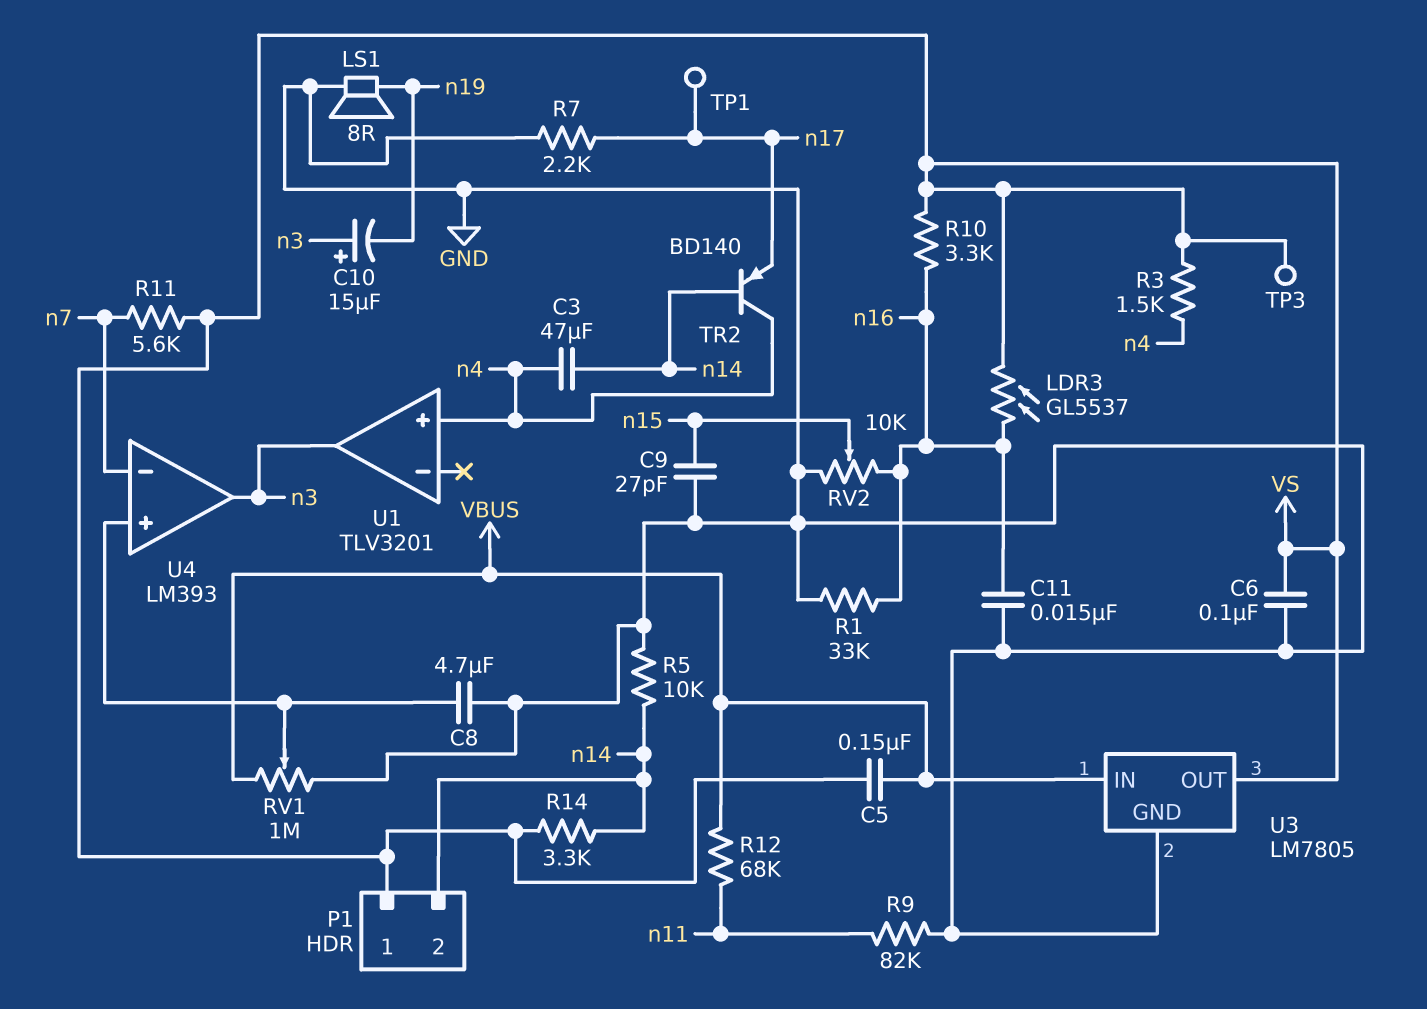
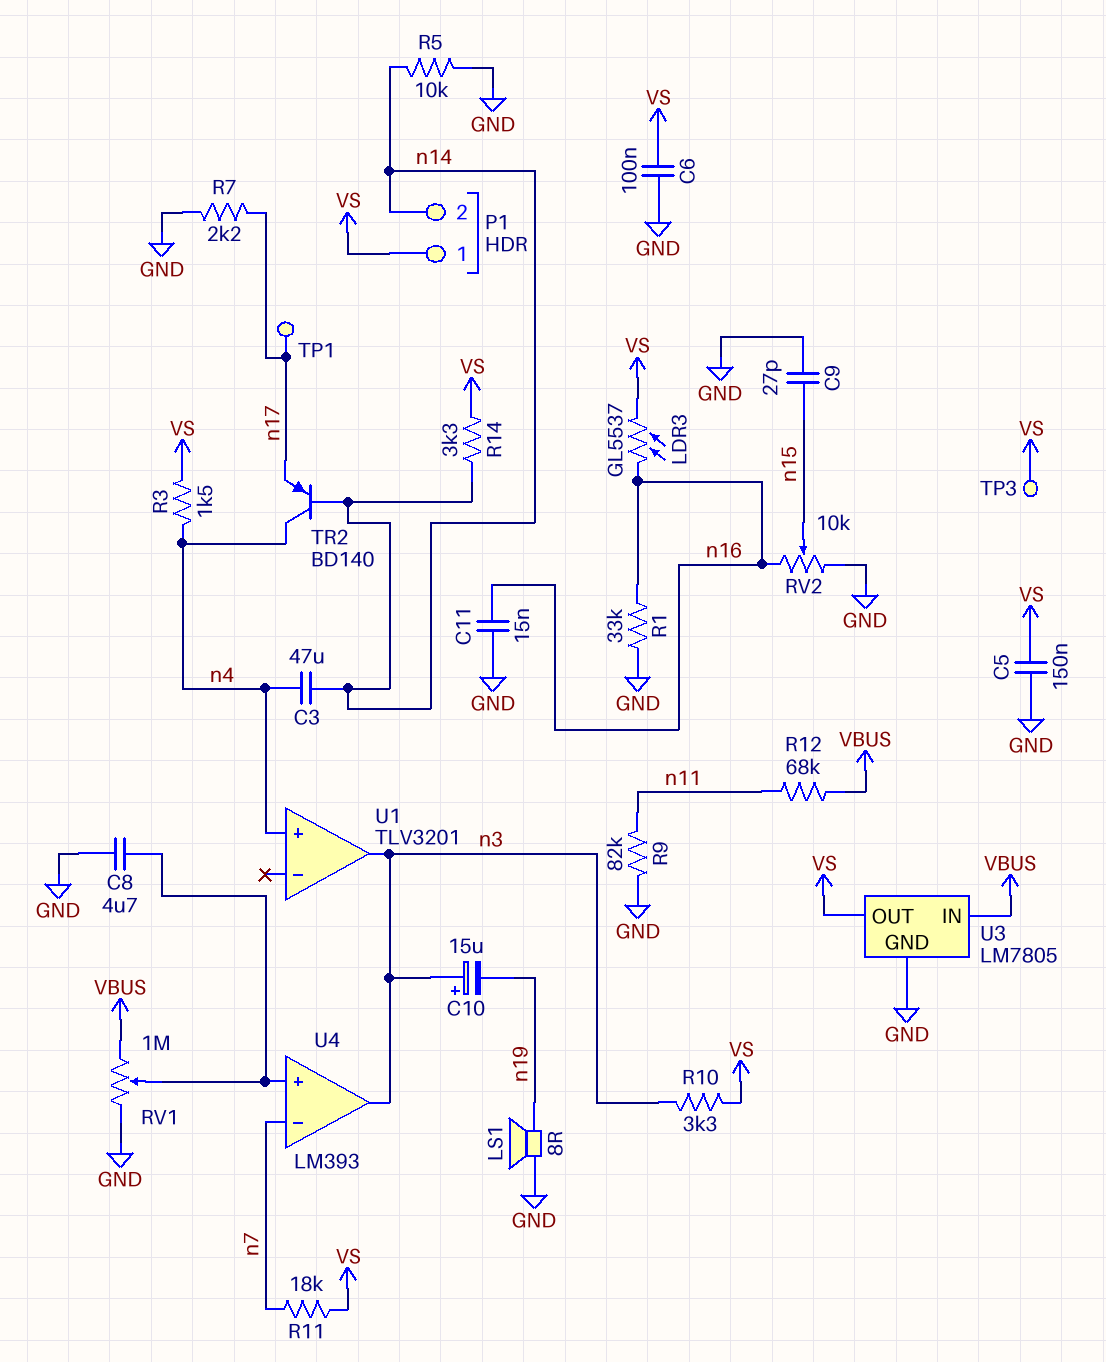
C5: 150nF (VBUS, VS) -> 150nF (GND, VS)
R10: 3.3k (VS, n16) -> 3.3k (VS, n3)
R11: 5.6k (VS, n7) -> 18k (VS, n7)

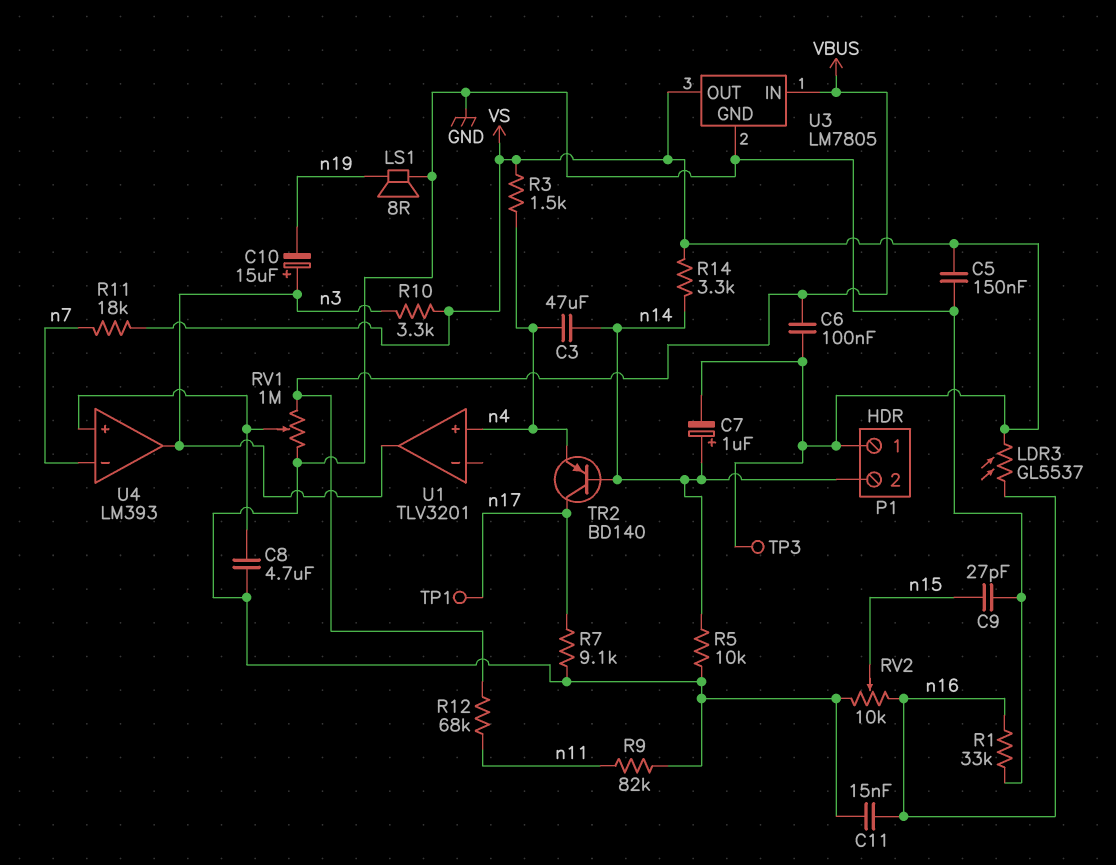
C6: 100nF (GND, VS) -> 100nF (VBUS, VS)
C7: none -> 1uF (plus n14, minus VS)
R7: 2.2k (GND, n17) -> 9.1k (GND, n17)
TR2: PNP BD140 (B n14, C n4, E n17) -> PNP BD140 (B n14, C n17, E n4)

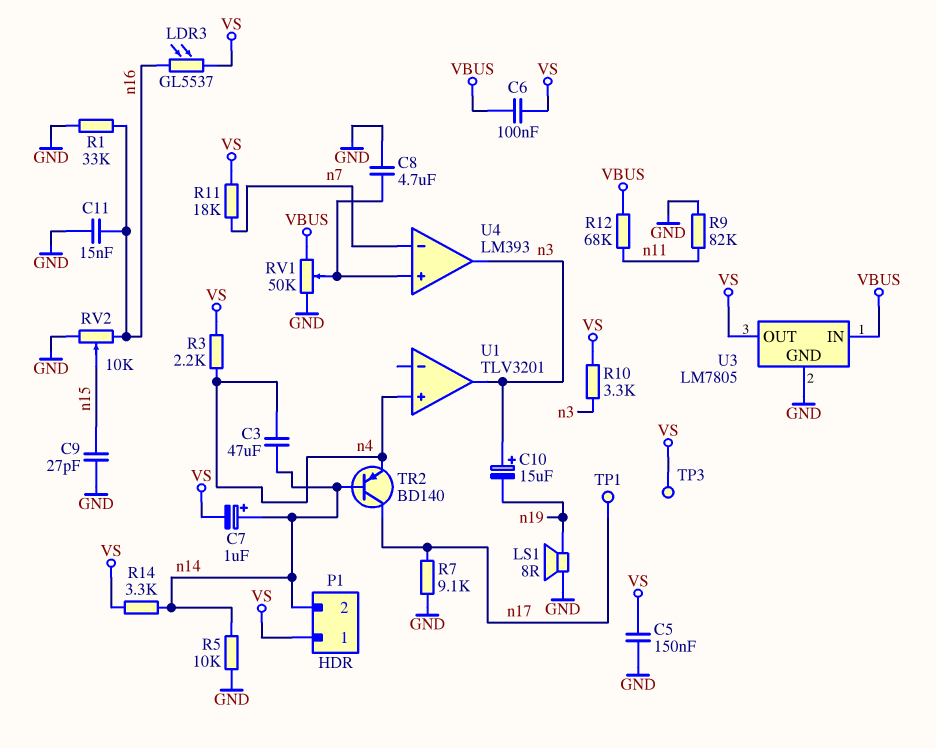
R3: 1.5k (VS, n4) -> 2.2k (VS, n4)
RV1: 1M (GND, VBUS, wiper U4/in+) -> 50k (GND, VBUS, wiper U4/in+)

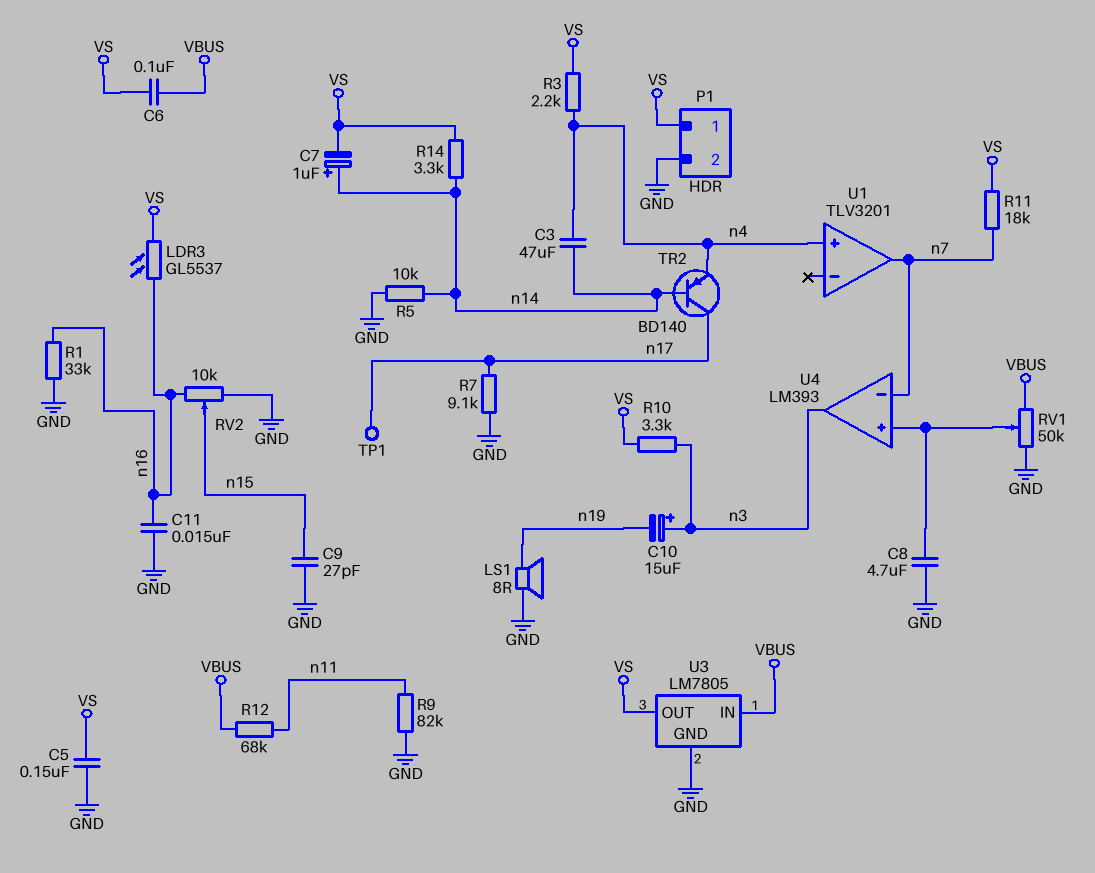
P1 pin 2: n14 -> GND
TP3: test point (VS) -> none
U1 pin out: n3 -> n7

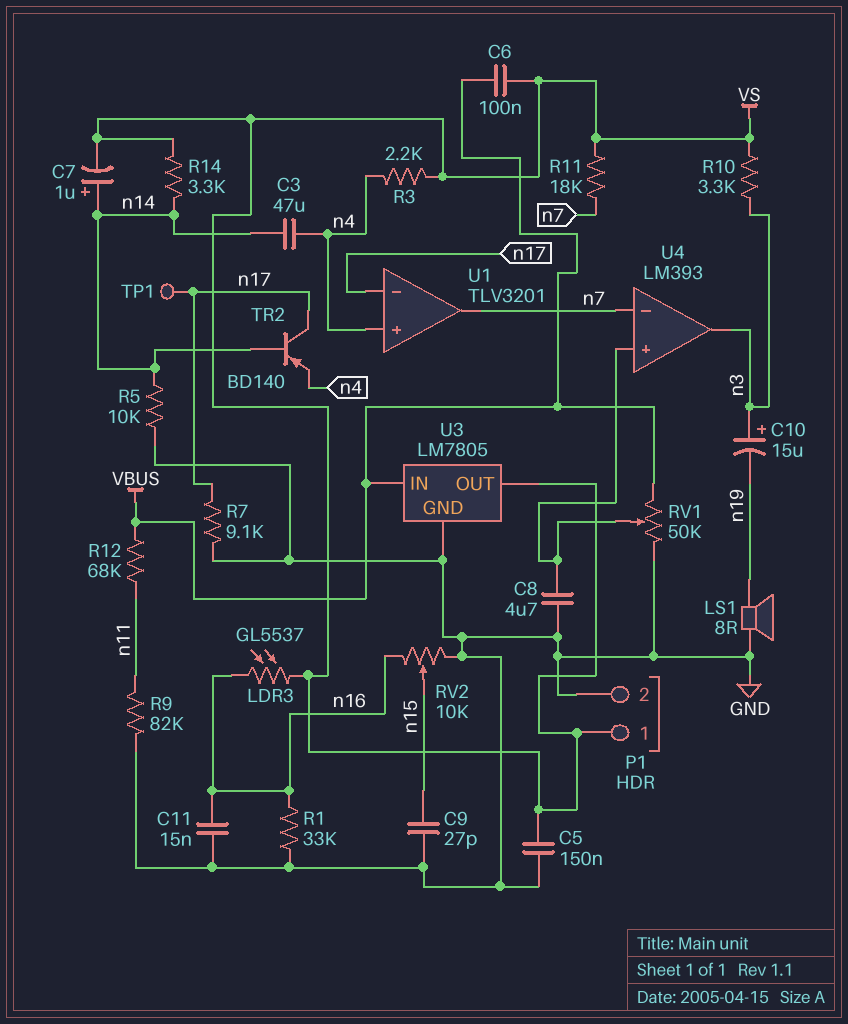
U1 pin in-: none -> n17

